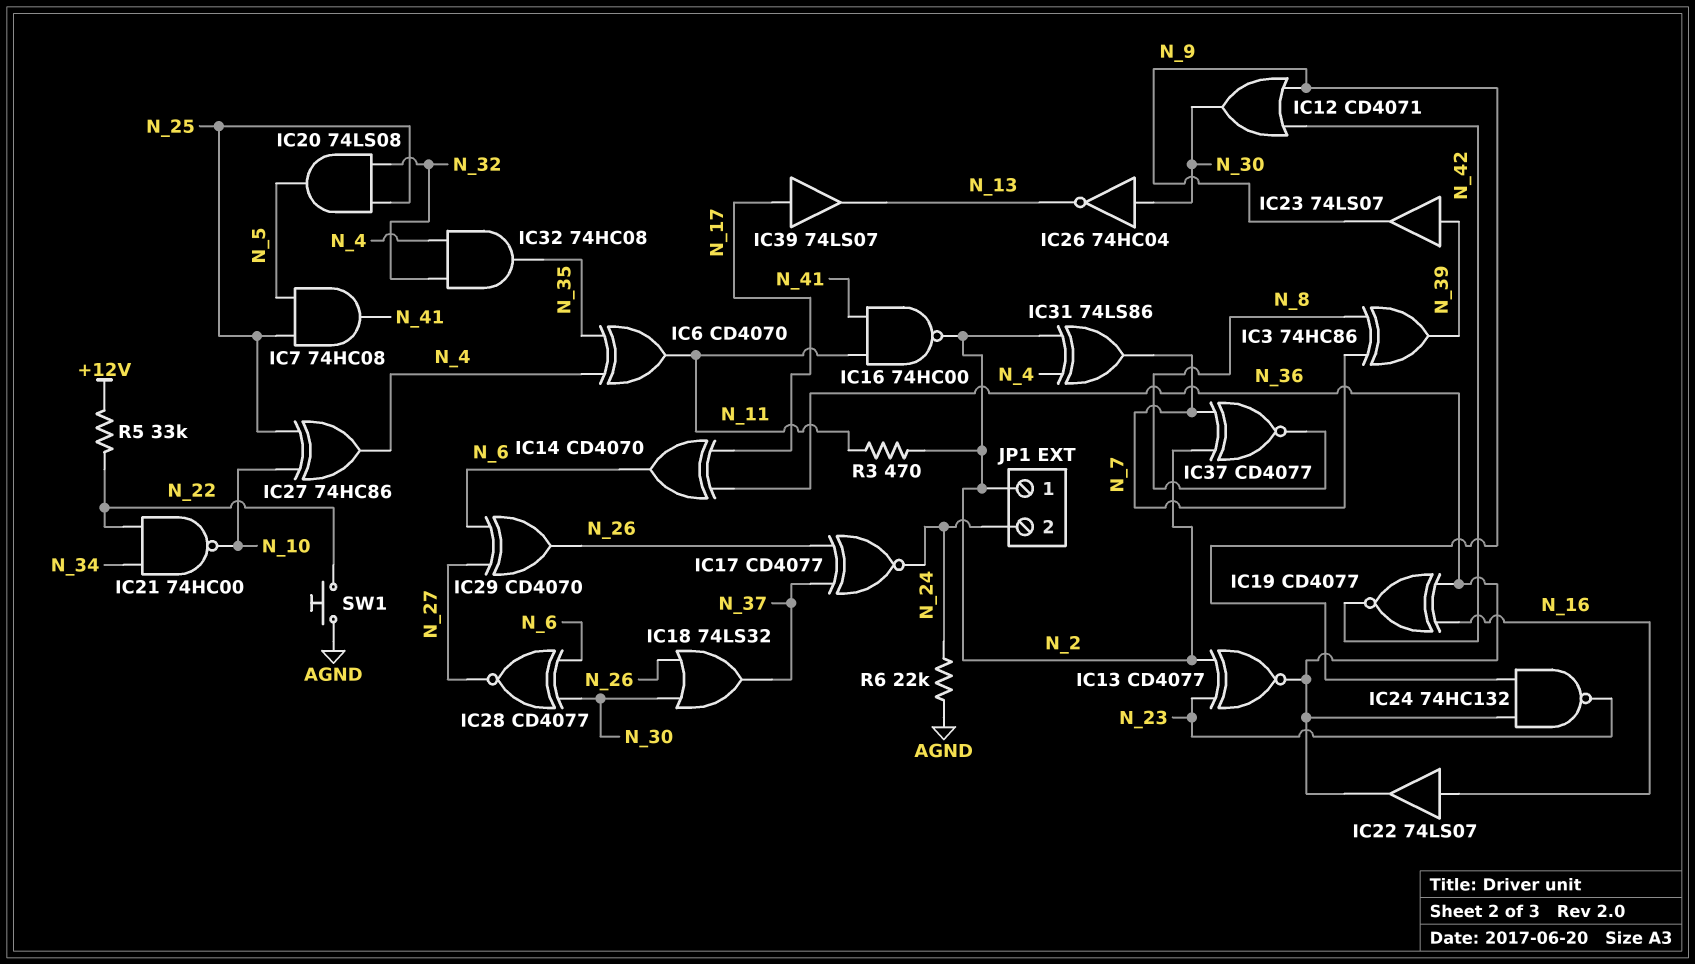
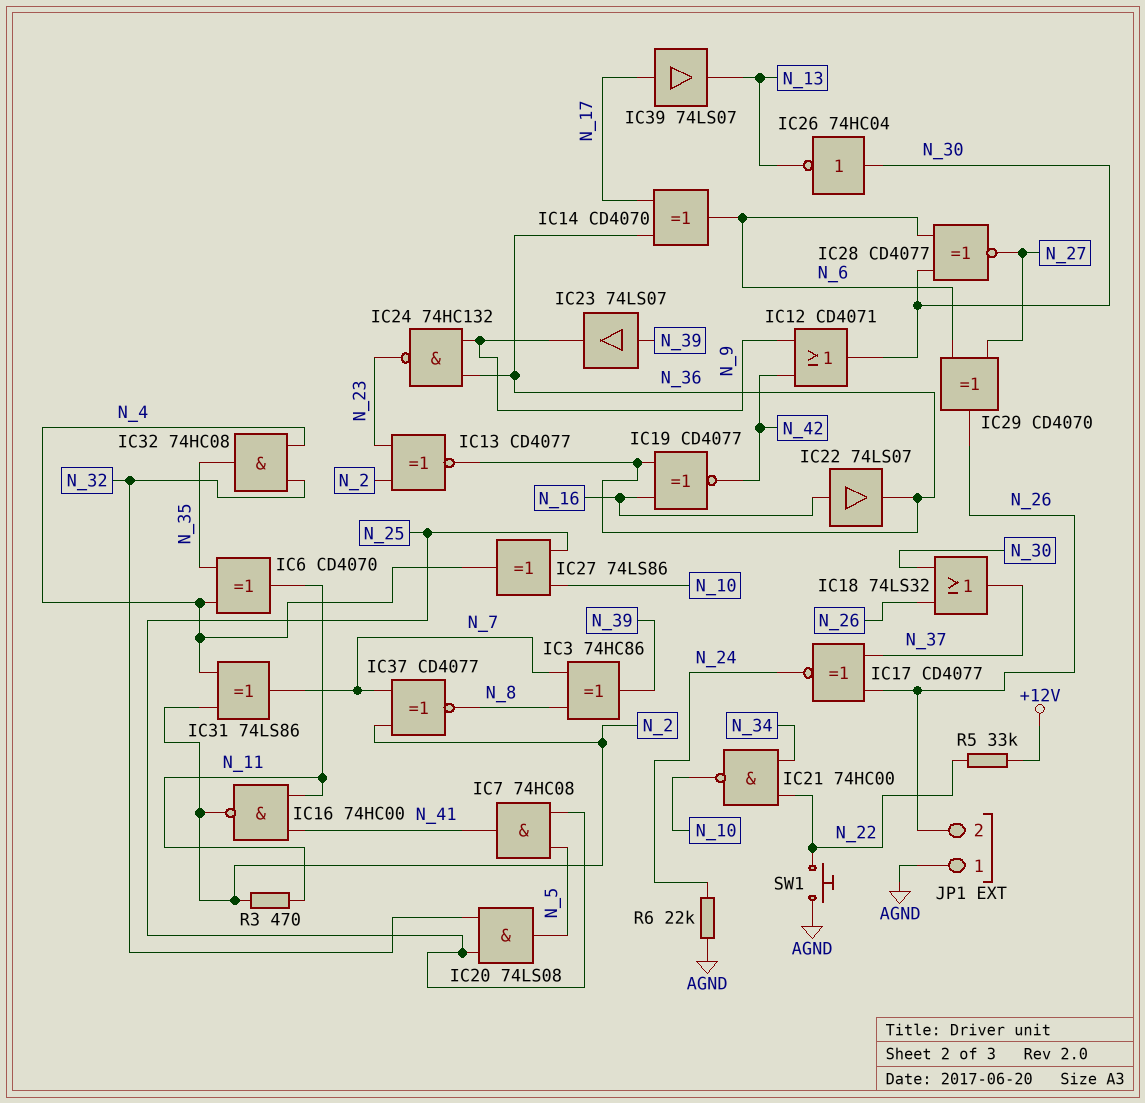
IC27: XOR 74HC86 (in N_10, in N_25, out N_4) -> XOR 74LS86 (in N_10, in N_25, out N_4)
JP1 pin 1: N_2 -> AGND
JP1 pin 2: N_24 -> N_26

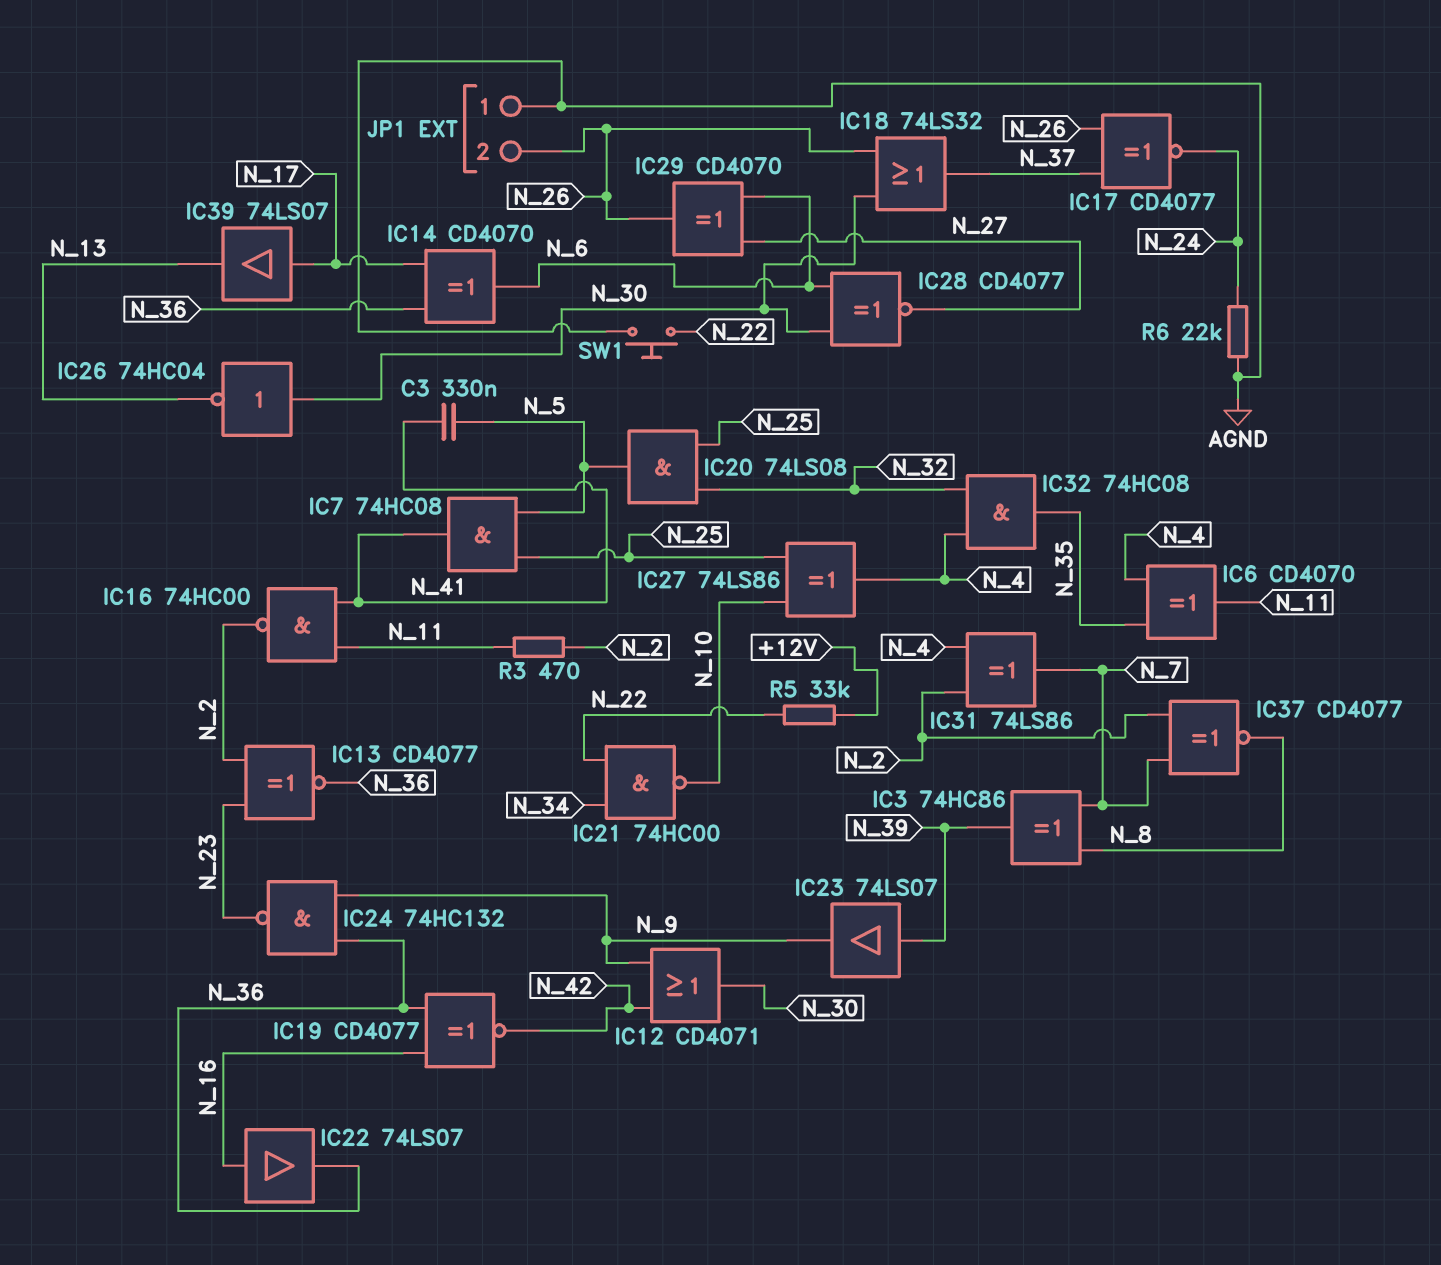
C3: none -> 330nF (N_5, N_41)

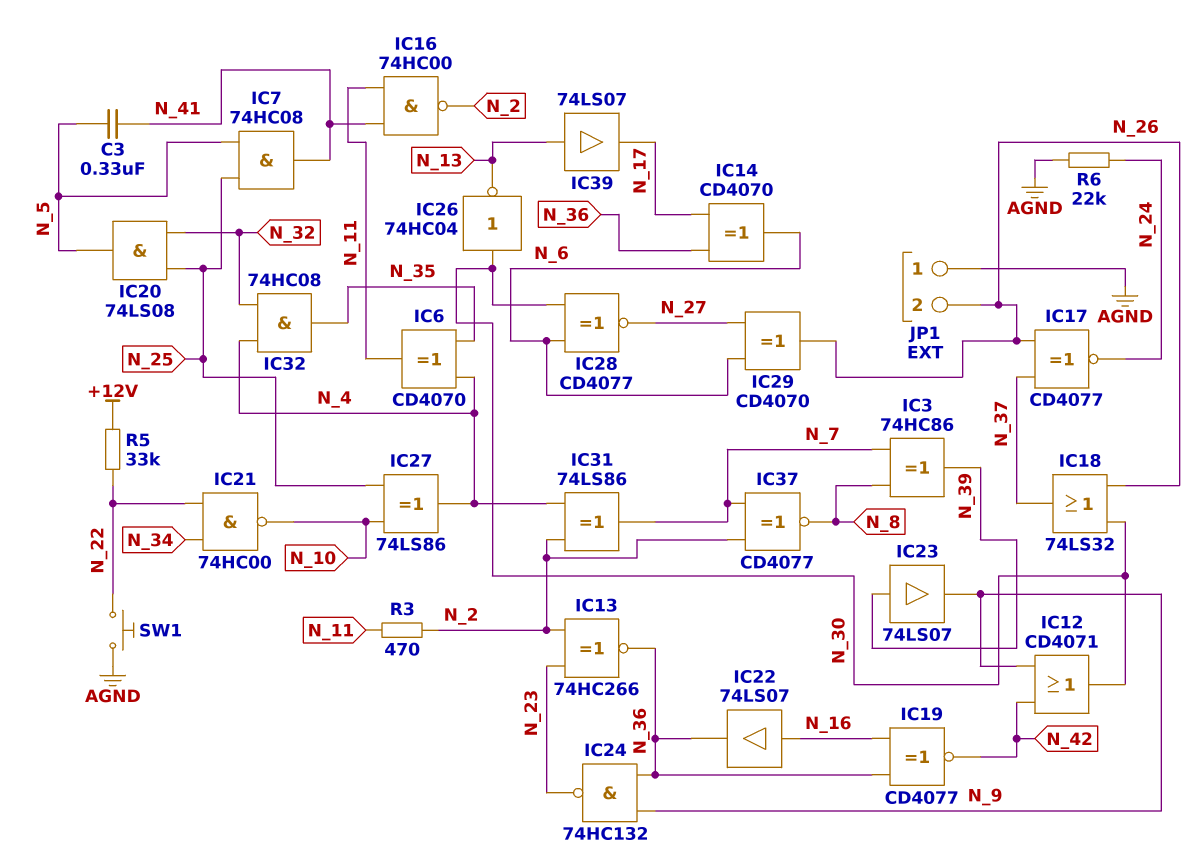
IC13: XNOR CD4077 (in N_2, in N_23, out N_36) -> XNOR 74HC266 (in N_2, in N_23, out N_36)
IC39: buffer 74LS07 (in N_17, out N_13) -> buffer 74LS07 (in N_13, out N_17)

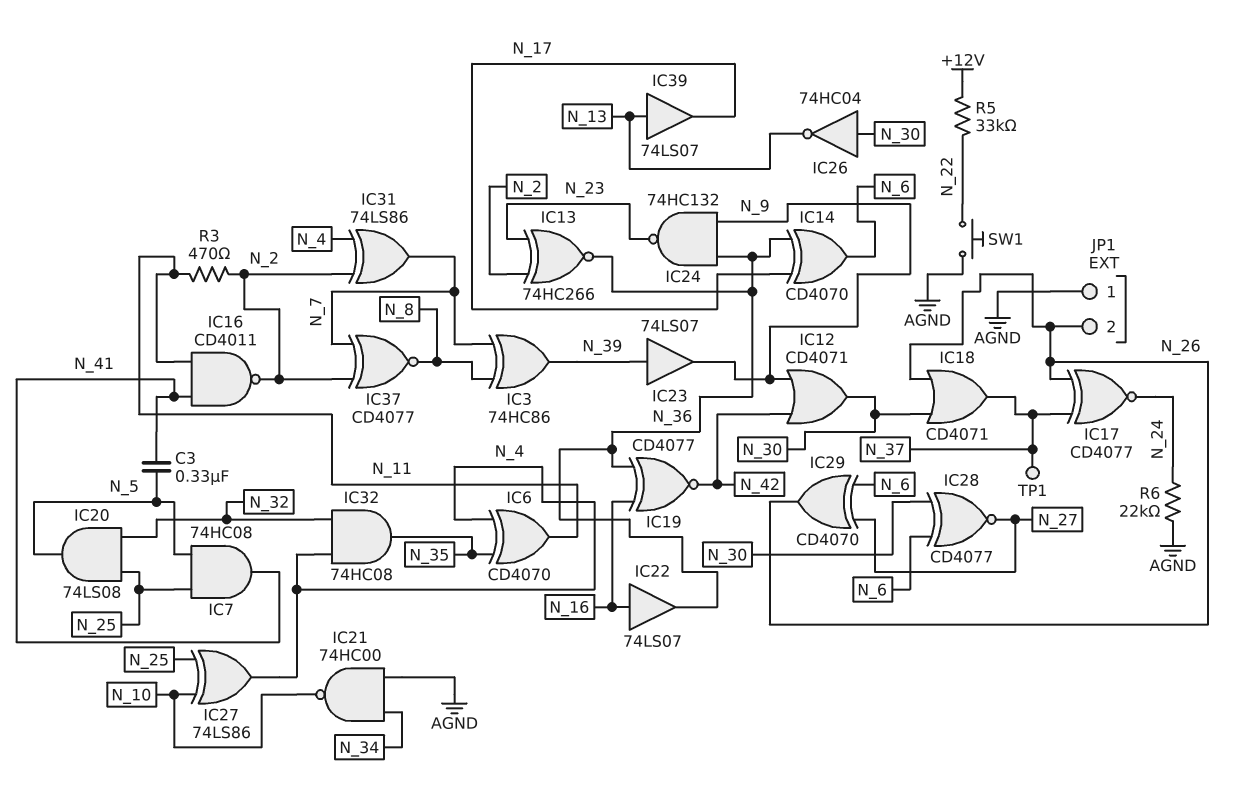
IC16: NAND 74HC00 (in N_11, in N_41, out N_2) -> NAND CD4011 (in N_11, in N_41, out N_2)
IC18: OR 74LS32 (in N_26, in N_30, out N_37) -> OR CD4071 (in N_26, in N_30, out N_37)
IC21: NAND 74HC00 (in N_22, in N_34, out N_10) -> NAND 74HC00 (in AGND, in N_34, out N_10)
TP1: none -> test point (N_37)

